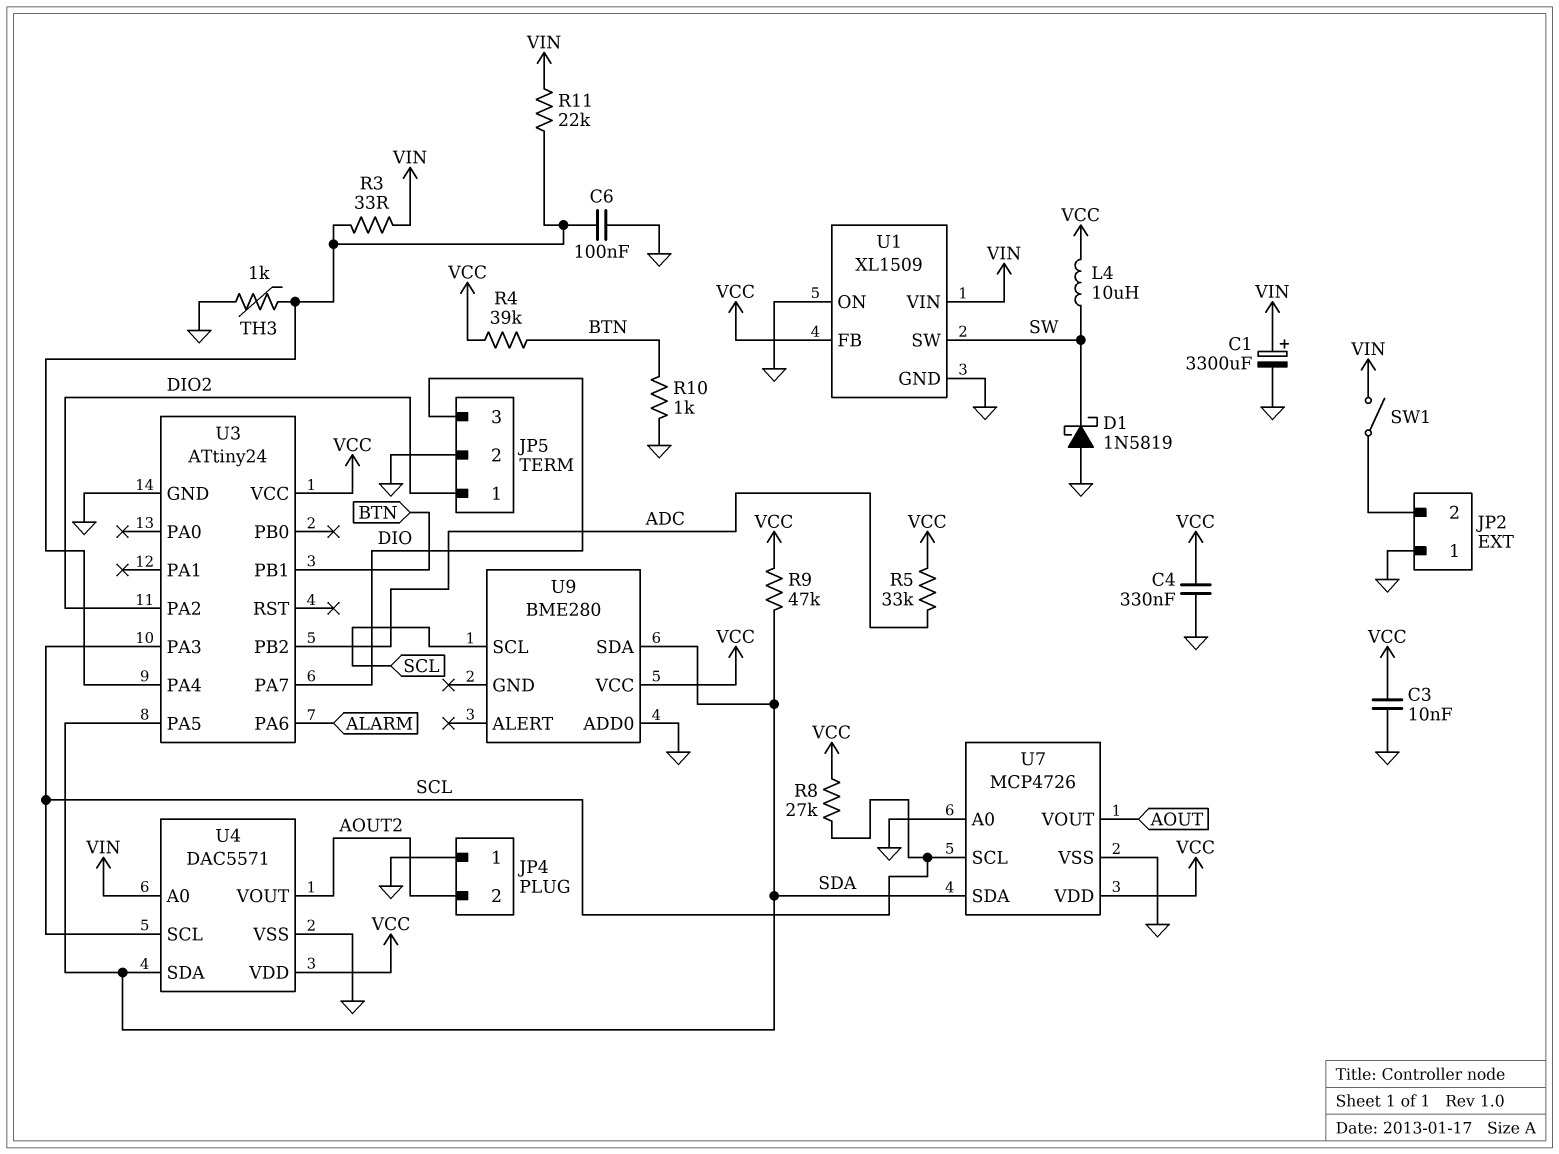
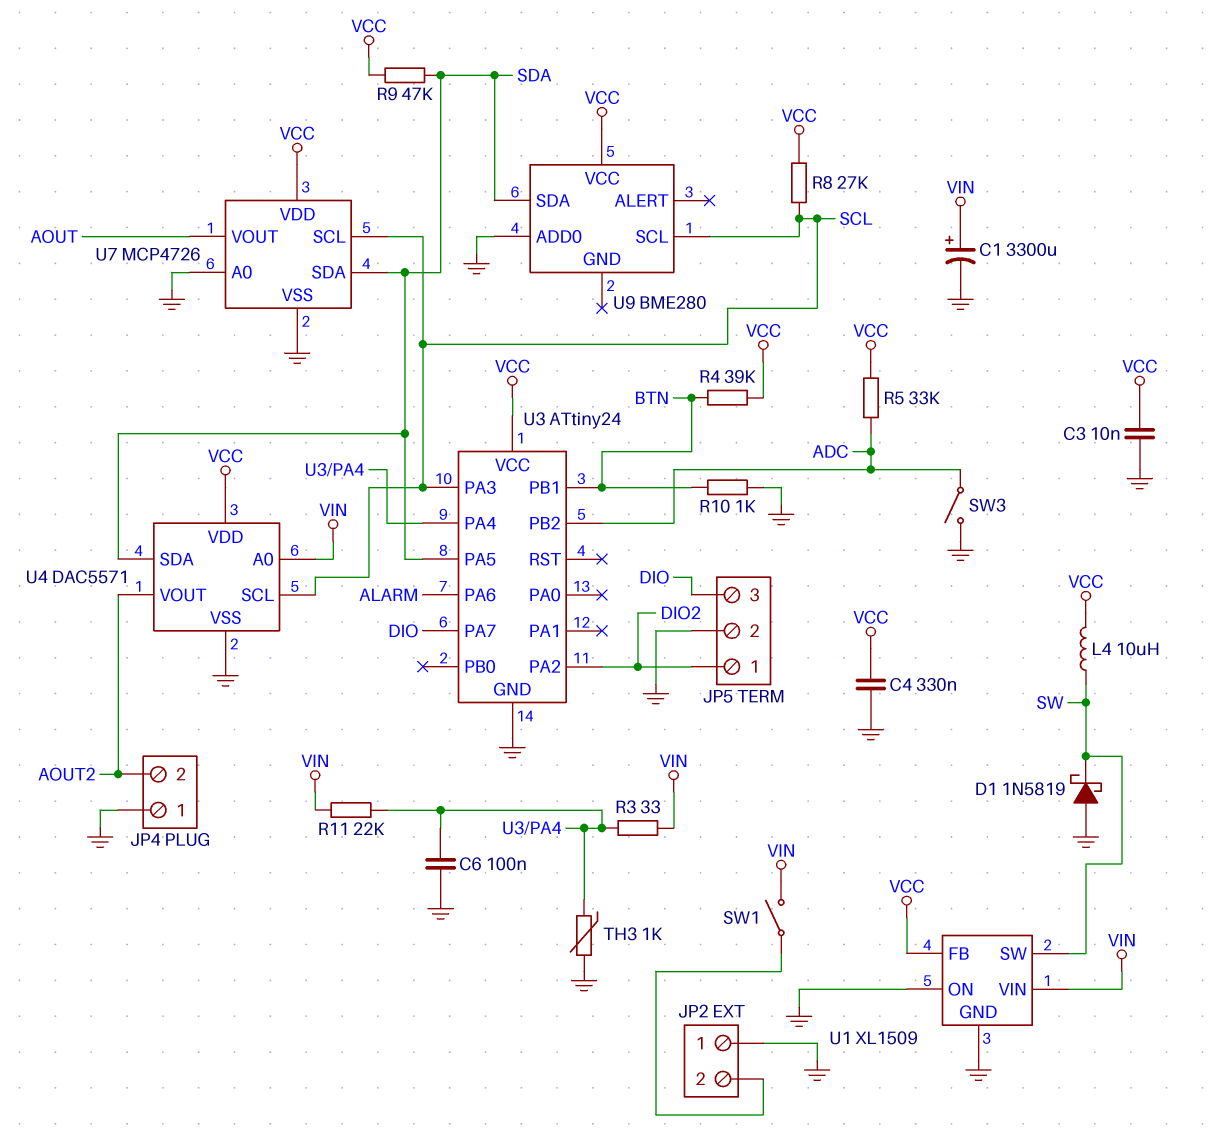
SW3: none -> switch (ADC, GND)

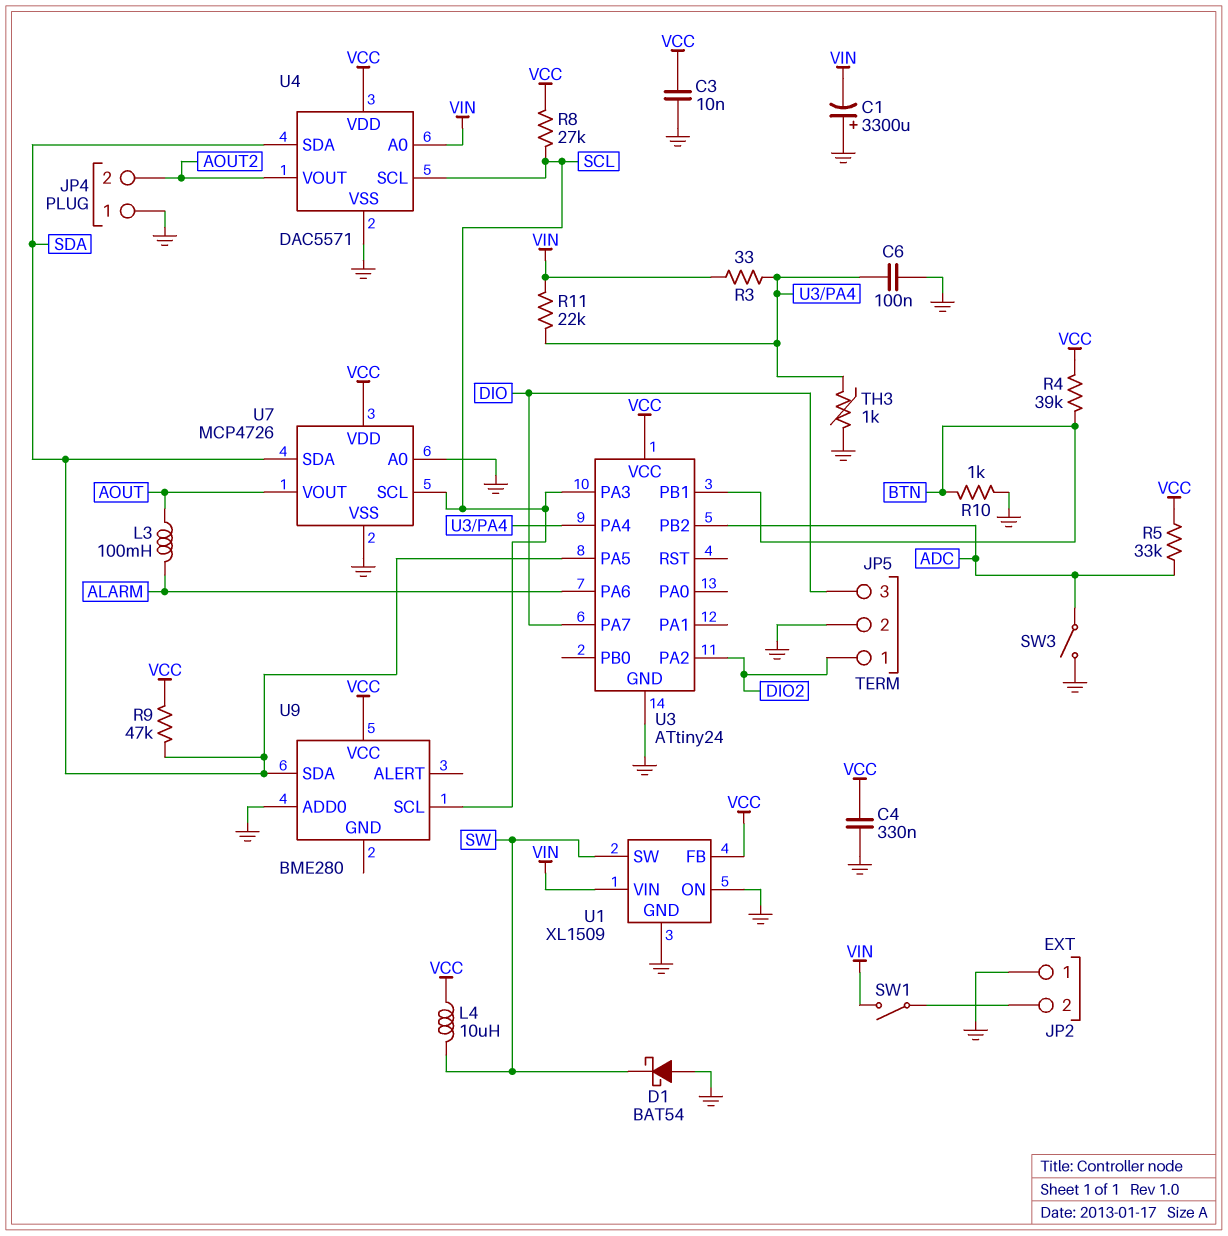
C1: 3300uF (plus VIN, minus GND) -> 3300uF (plus GND, minus VIN)
D1: schottky 1N5819 (A GND, K SW) -> schottky BAT54 (A GND, K SW)
L3: none -> 100mH (ALARM, AOUT)

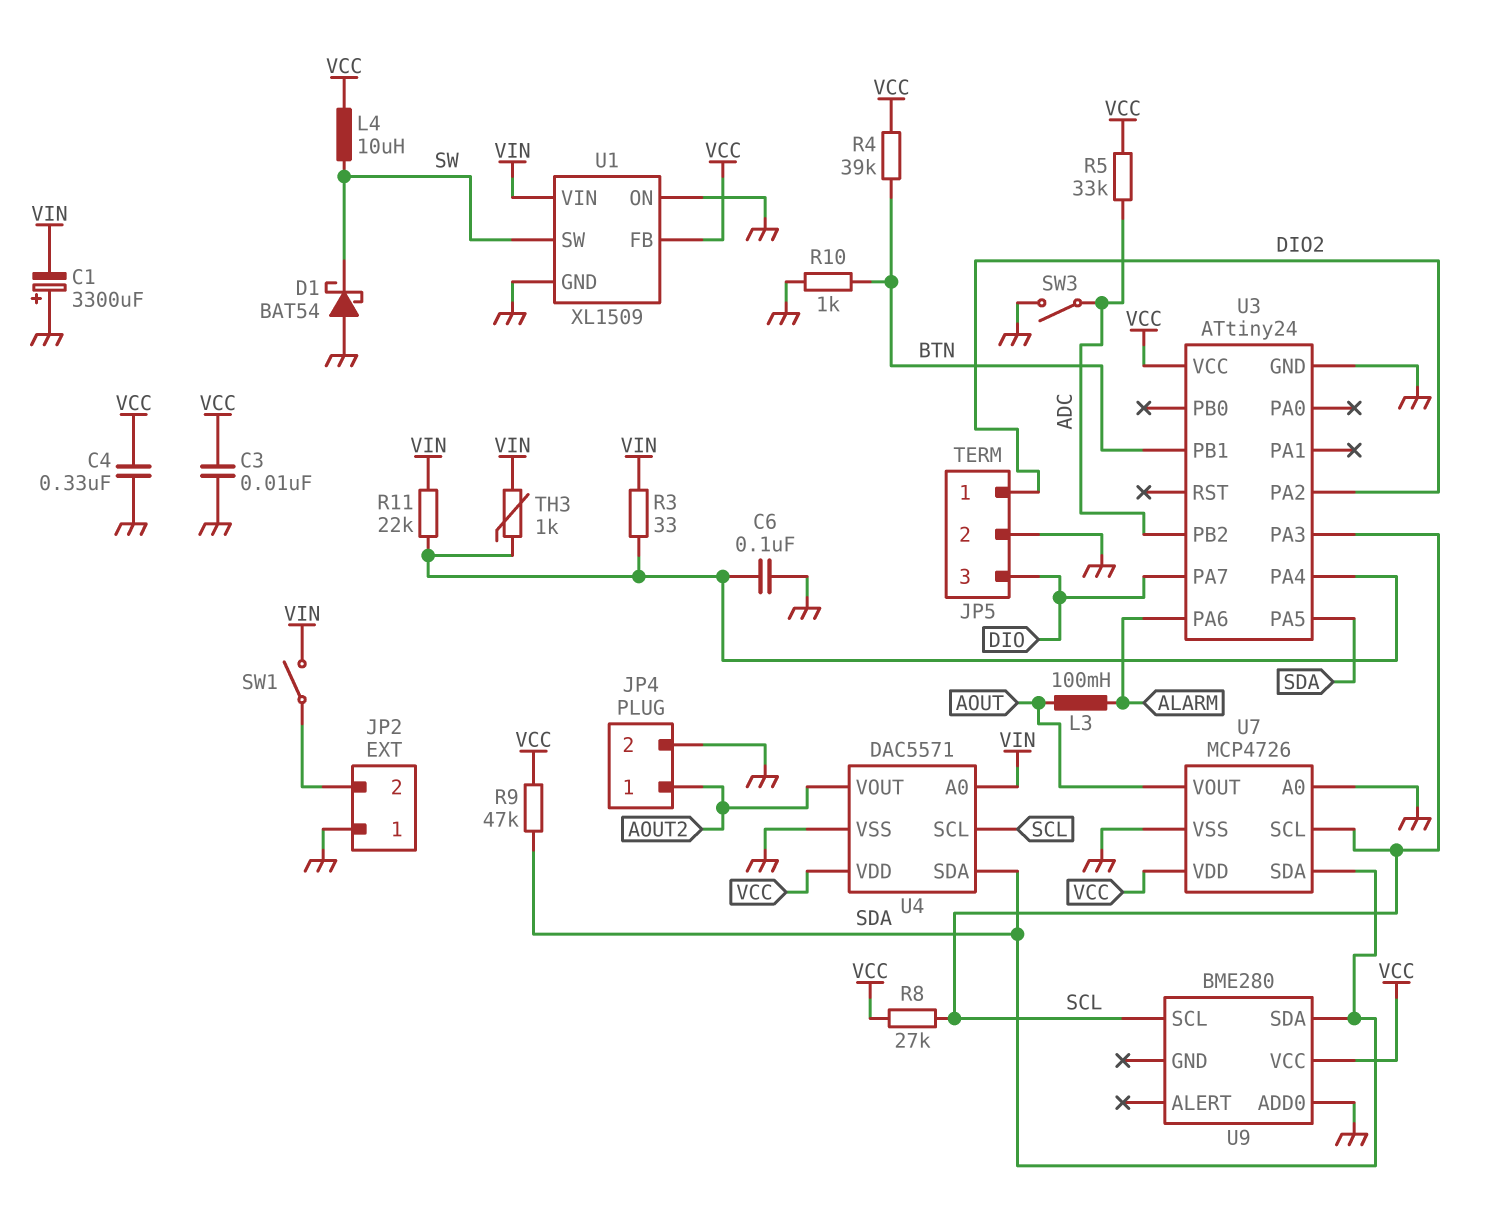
JP4 pin 1: GND -> AOUT2
JP4 pin 2: AOUT2 -> GND
TH3: 1k (GND, U3/PA4) -> 1k (U3/PA4, VIN)

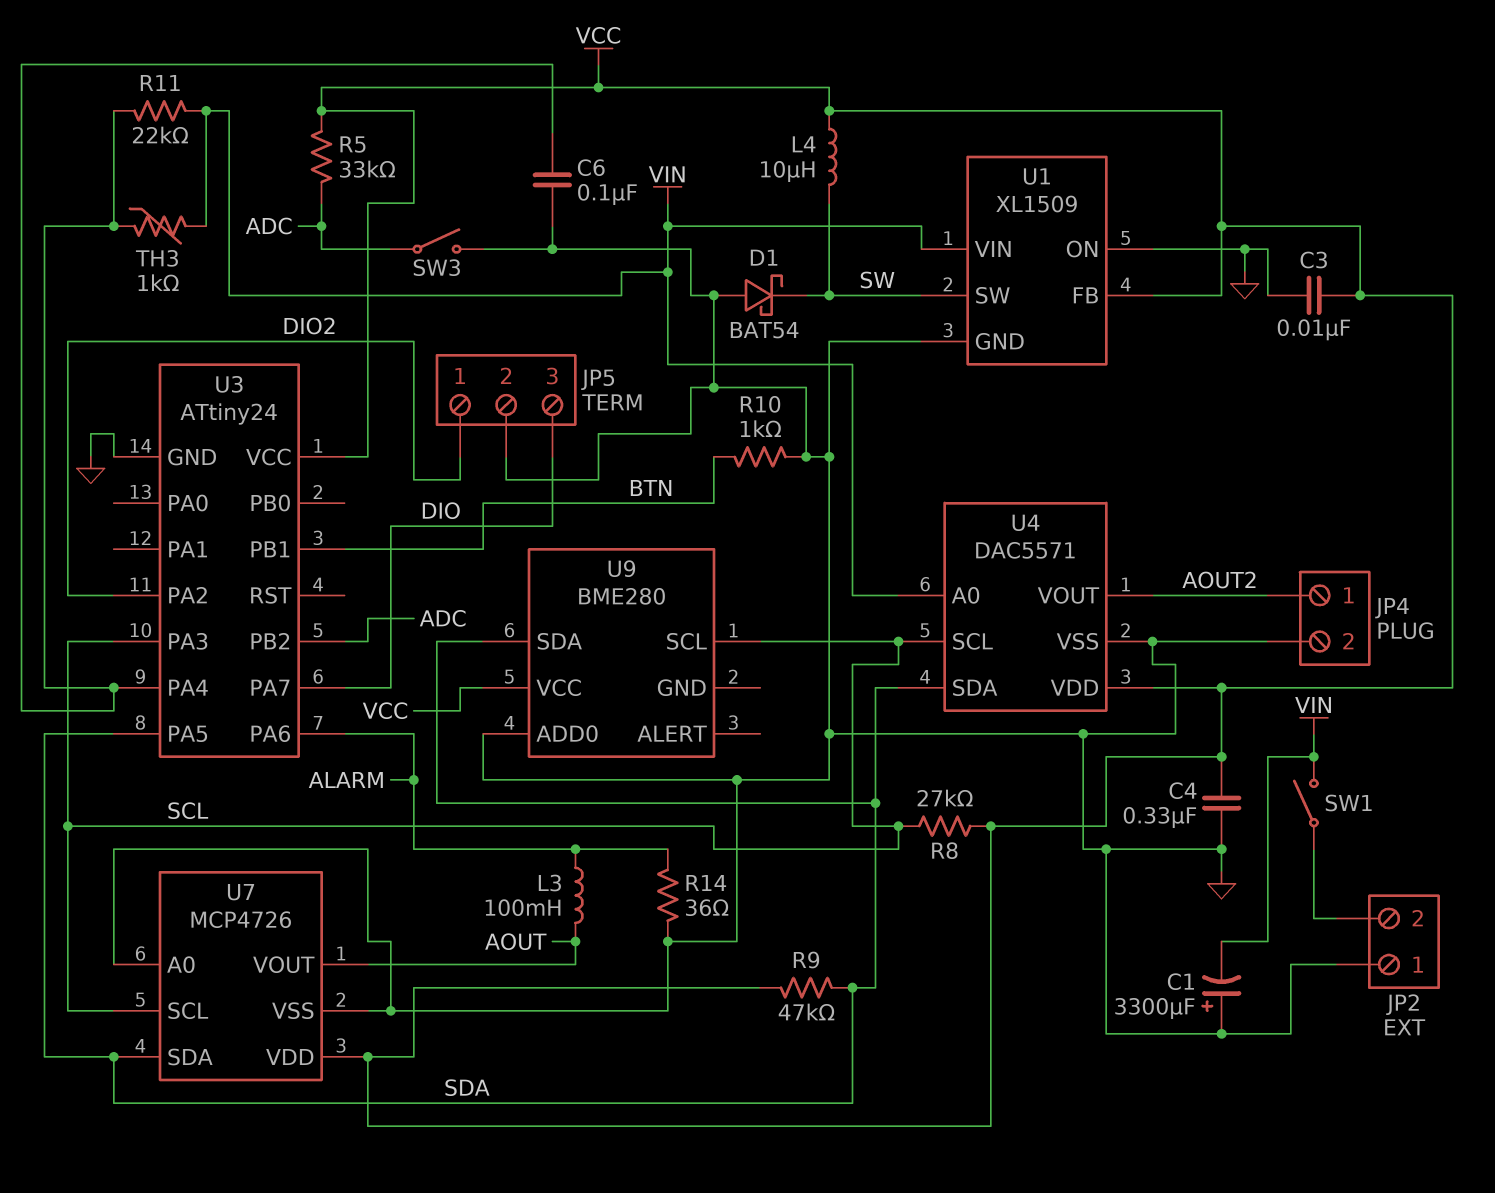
R3: 33 (U3/PA4, VIN) -> none
R4: 39k (BTN, VCC) -> none
R14: none -> 36 (ALARM, GND)

